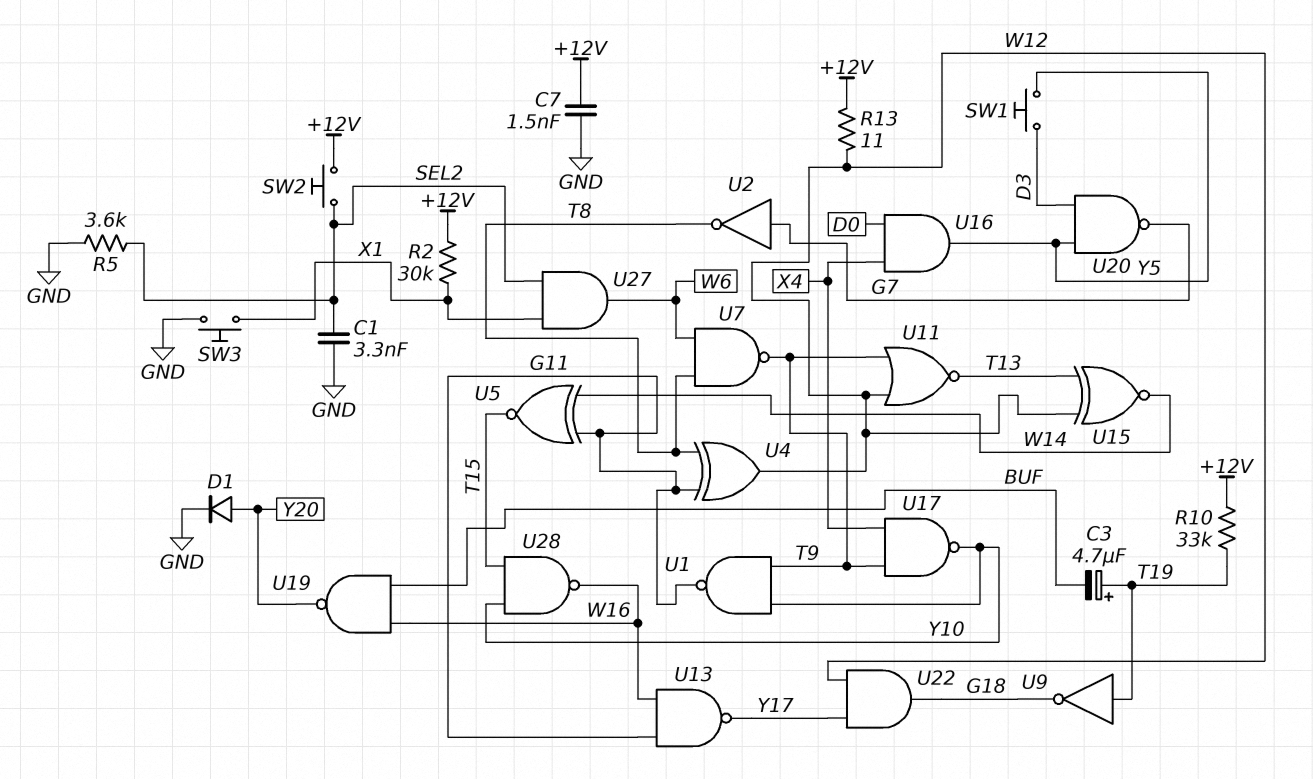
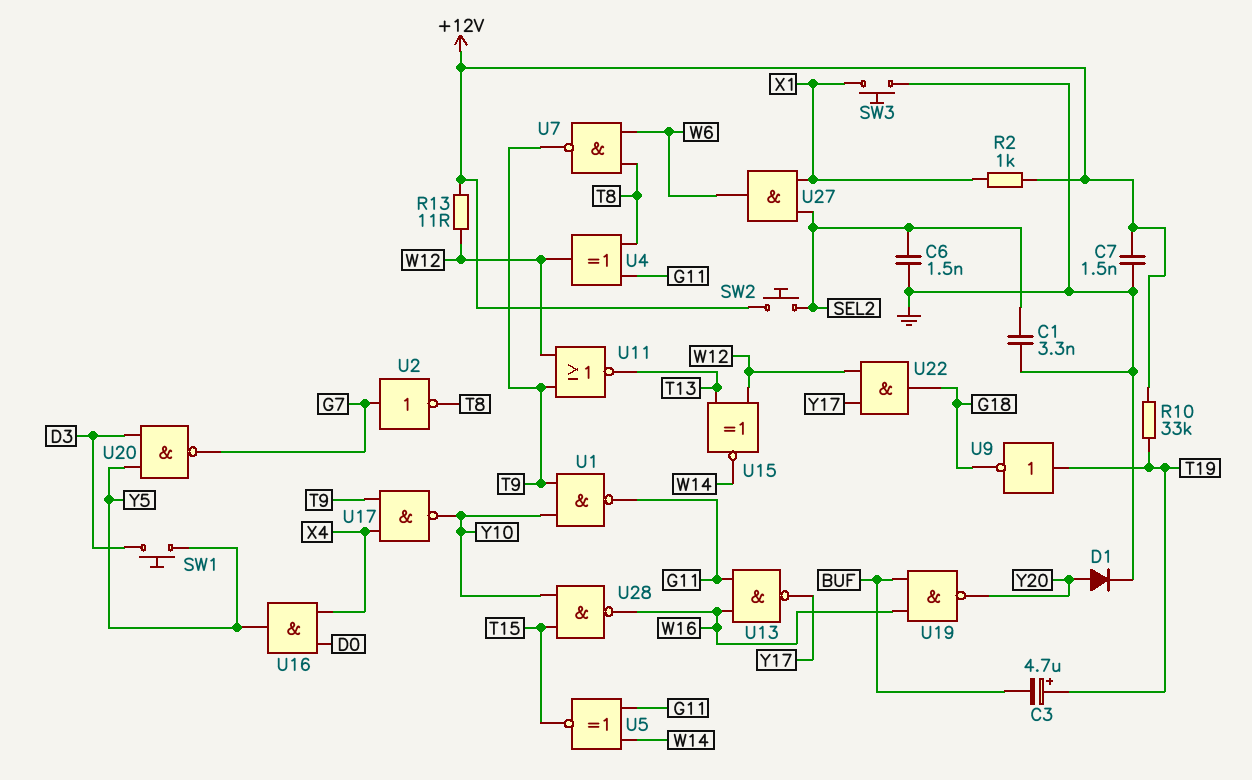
C6: none -> 1.5nF (GND, SEL2)
R2: 30k (+12V, X1) -> 1k (+12V, X1)
R5: 3.6k (GND, SEL2) -> none

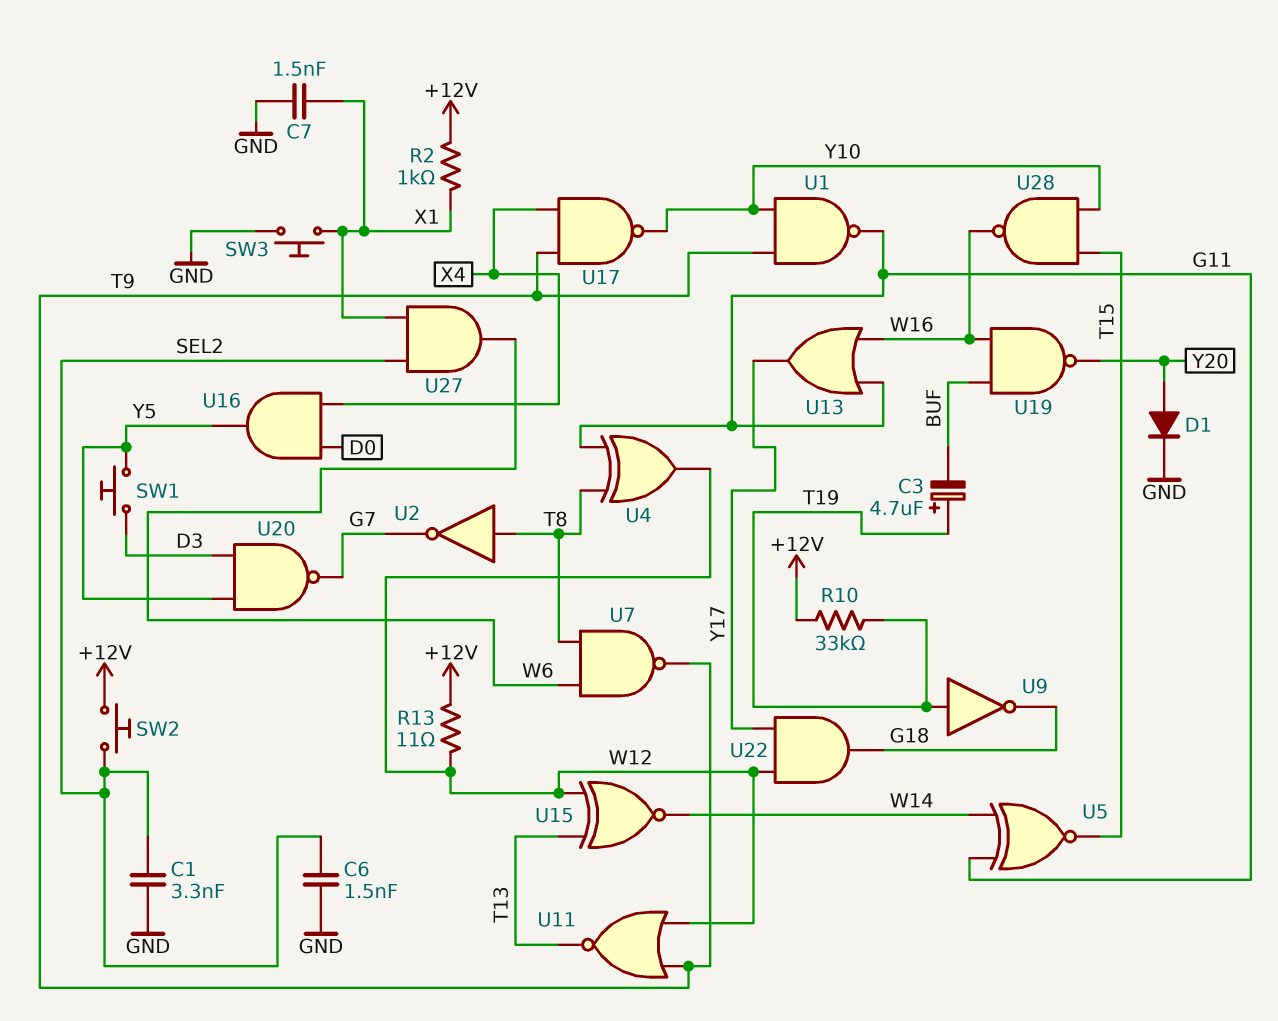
C7: 1.5nF (+12V, GND) -> 1.5nF (GND, X1)
U2: NOT (in G7, out T8) -> NOT (in T8, out G7)
U13: NAND (in G11, in W16, out Y17) -> OR (in G11, in W16, out Y17)

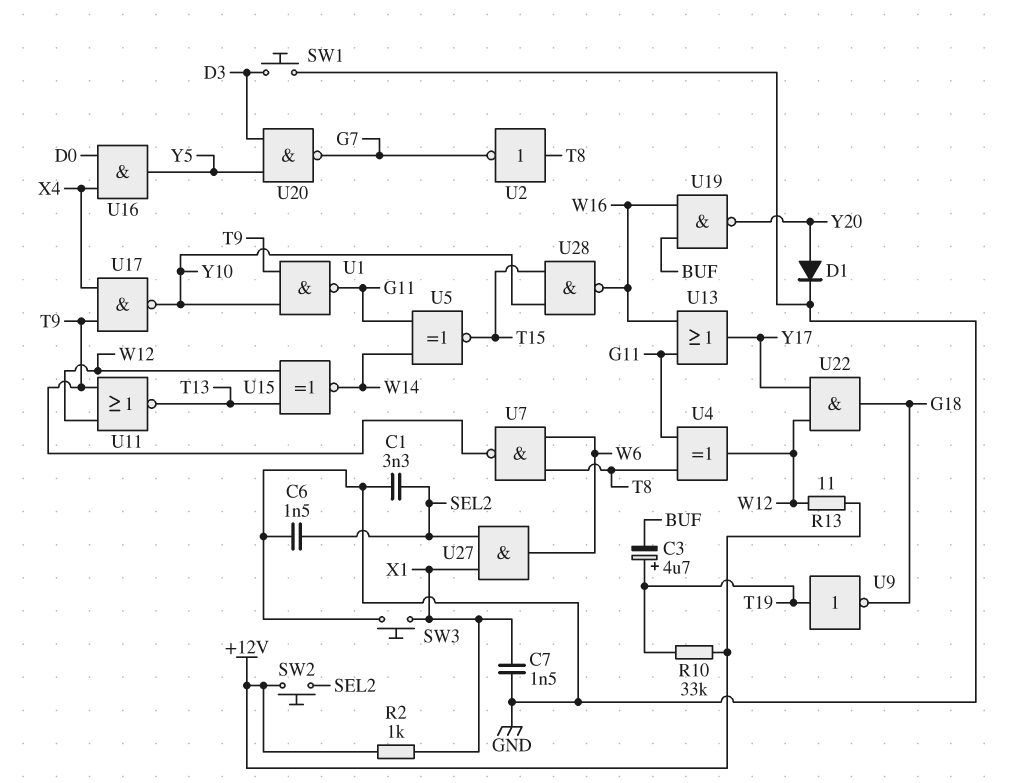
SW1: button (D3, Y5) -> button (D3, GND)

